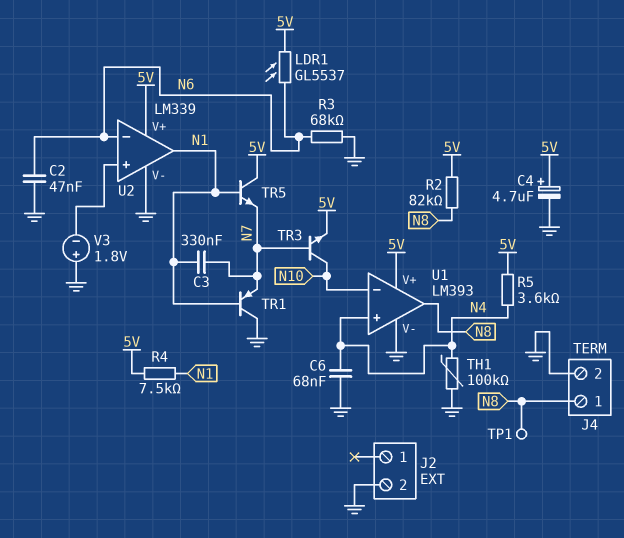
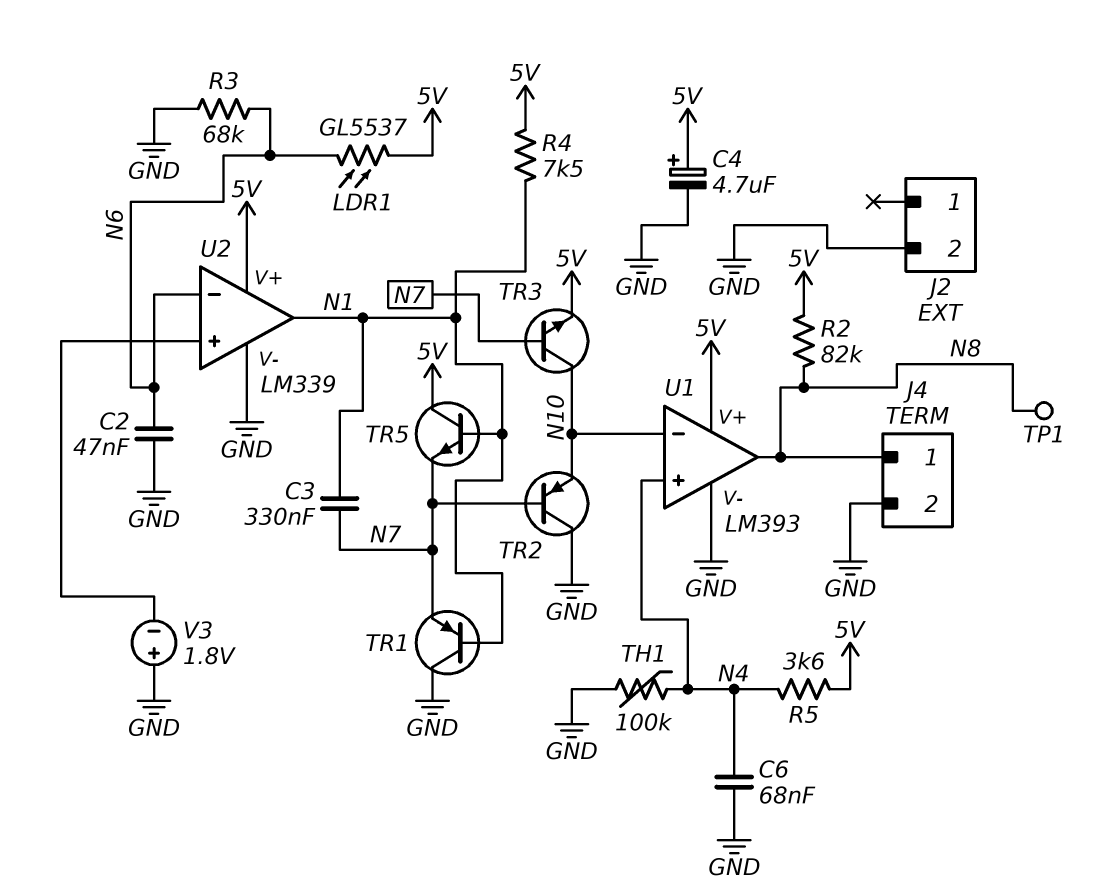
TR2: none -> PNP (B N7, C GND, E N10)

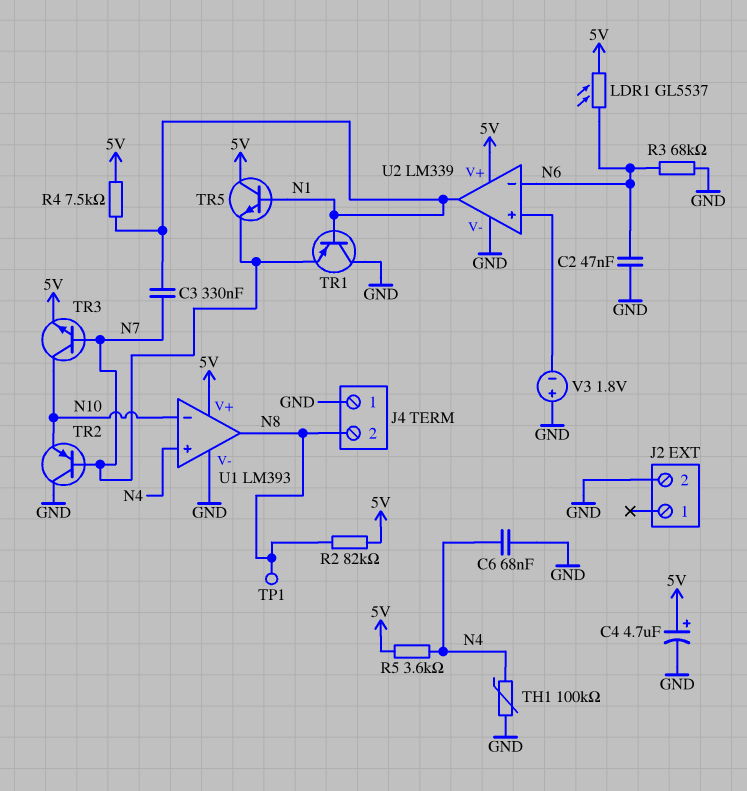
J4 pin 1: N8 -> GND
J4 pin 2: GND -> N8

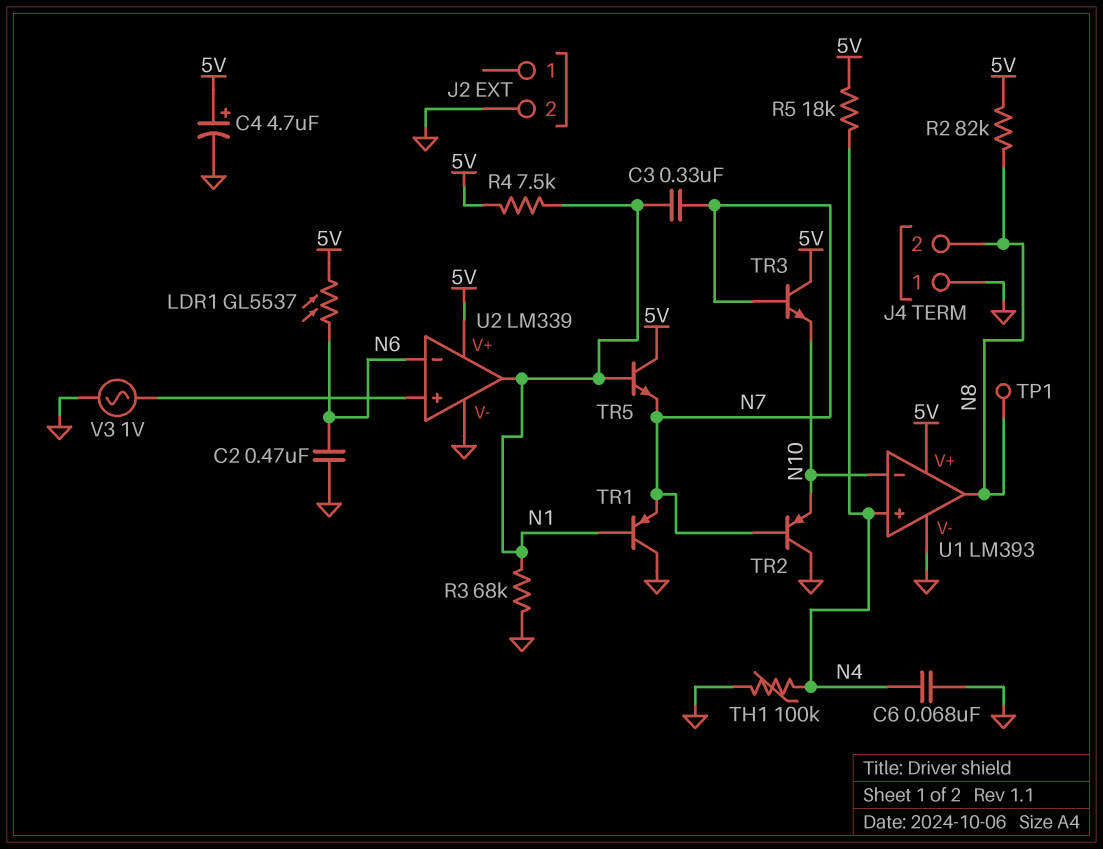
C2: 47nF (GND, N6) -> 470nF (GND, N6)
R3: 68k (GND, N6) -> 68k (GND, N1)
R5: 3.6k (5V, N4) -> 18k (5V, N4)
TR3: NPN (B N7, C N10, E 5V) -> NPN (B N7, C 5V, E N10)
V3: 1.8V (plus GND, minus U2/in+) -> AC 1V (GND, U2/in+)

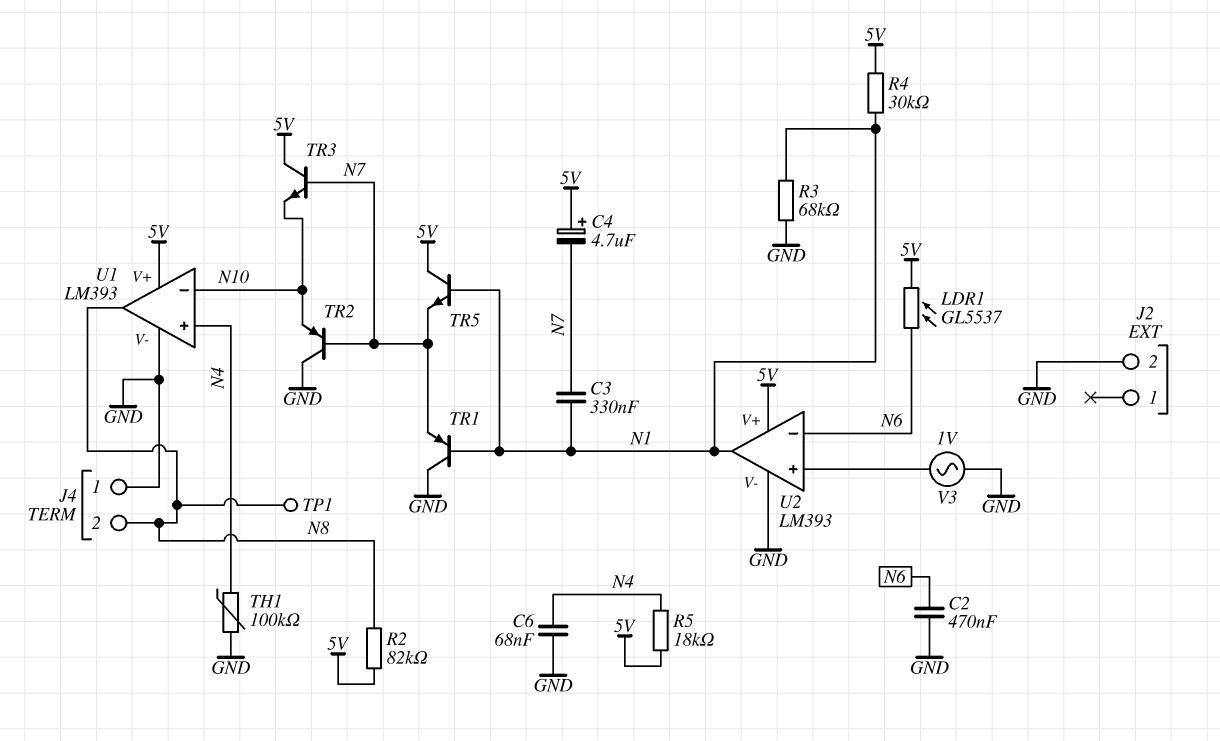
C4: 4.7uF (plus 5V, minus GND) -> 4.7uF (plus 5V, minus N7)
R4: 7.5k (5V, N1) -> 30k (5V, N1)
U2: LM339 -> LM393

